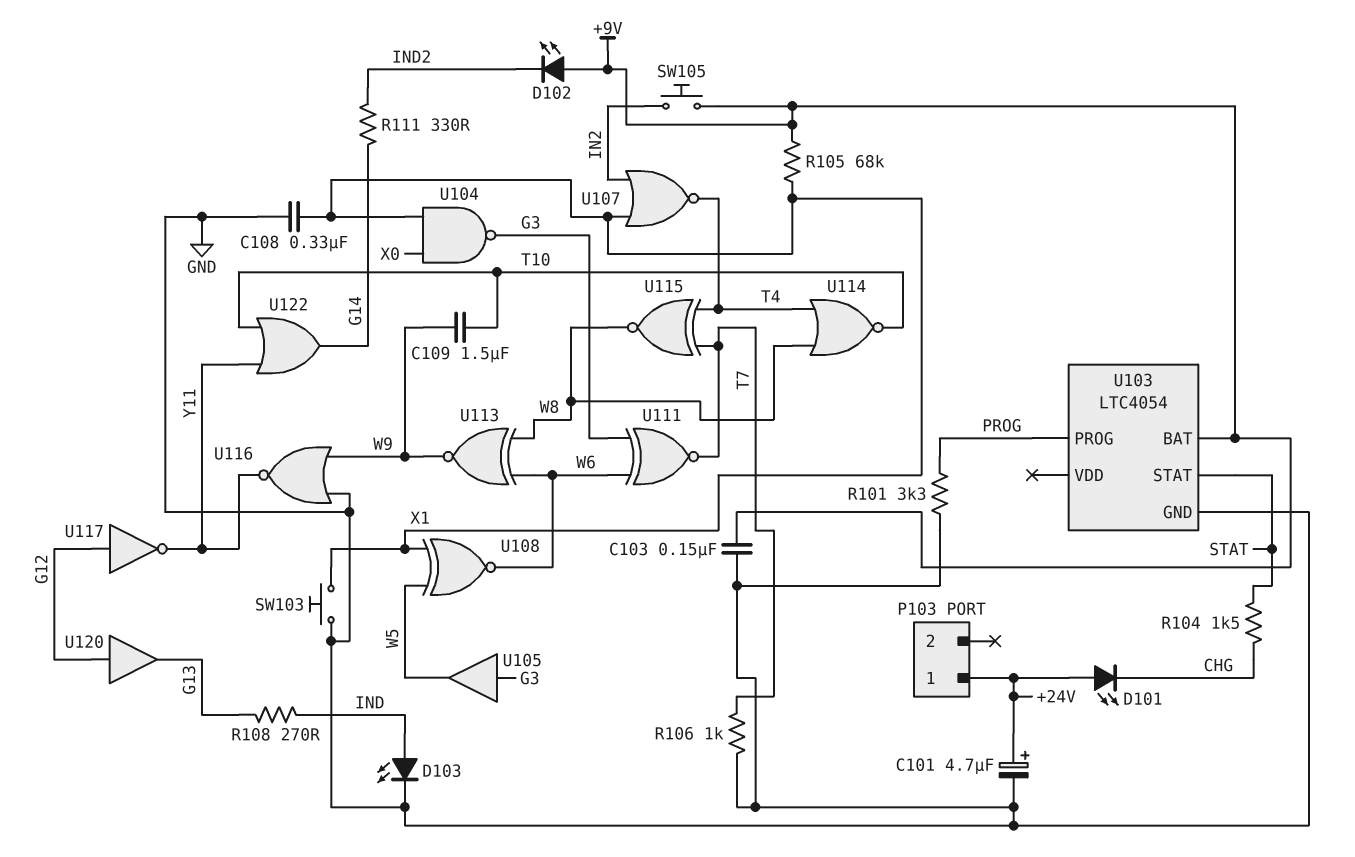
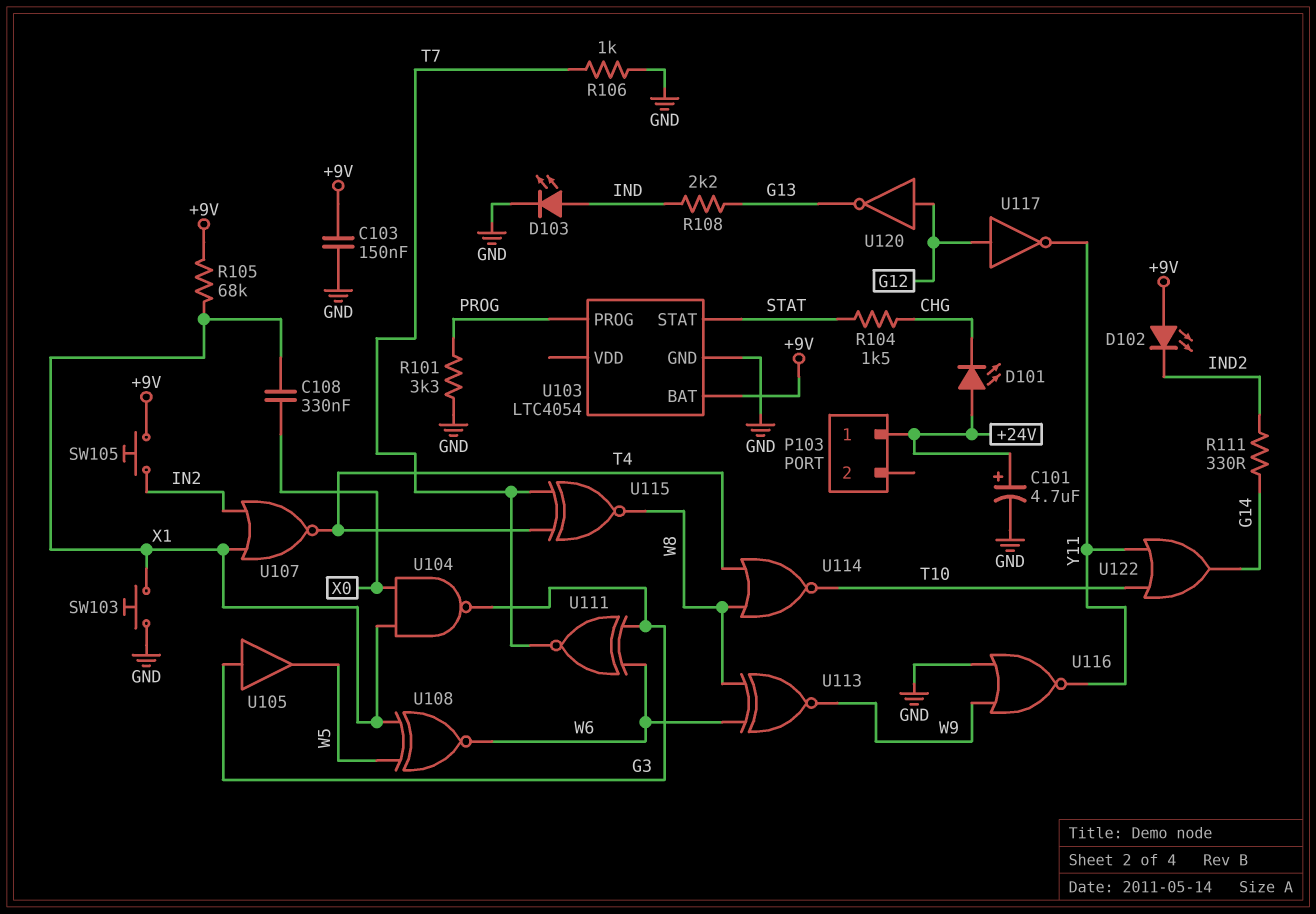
C108: 330nF (GND, X1) -> 330nF (X0, X1)
C109: 1.5uF (T10, W9) -> none
R108: 270 (G13, IND) -> 2.2k (G13, IND)
U120: buffer (in G12, out G13) -> NOT (in G12, out G13)

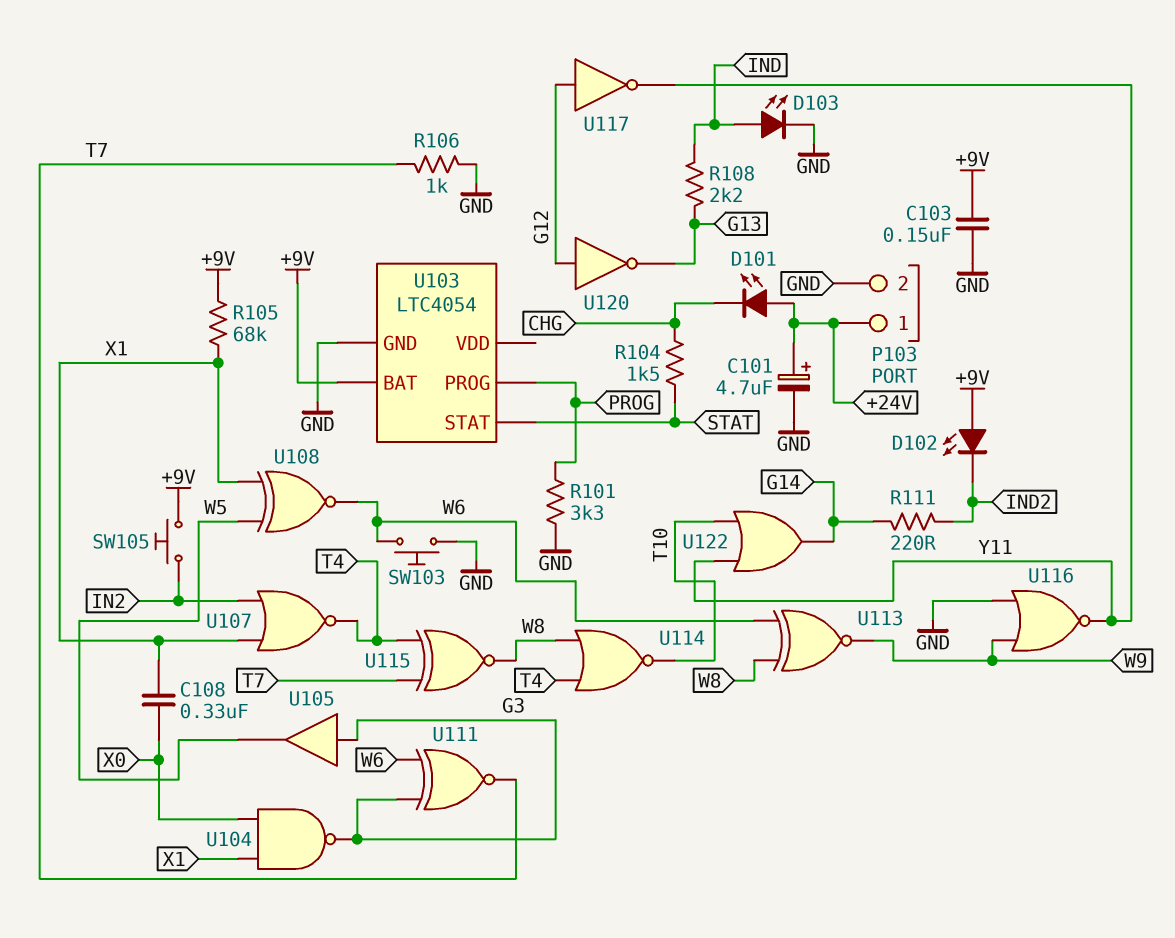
P103 pin 2: none -> GND
R111: 330 (G14, IND2) -> 220 (G14, IND2)
SW103: button (GND, X1) -> button (GND, W6)

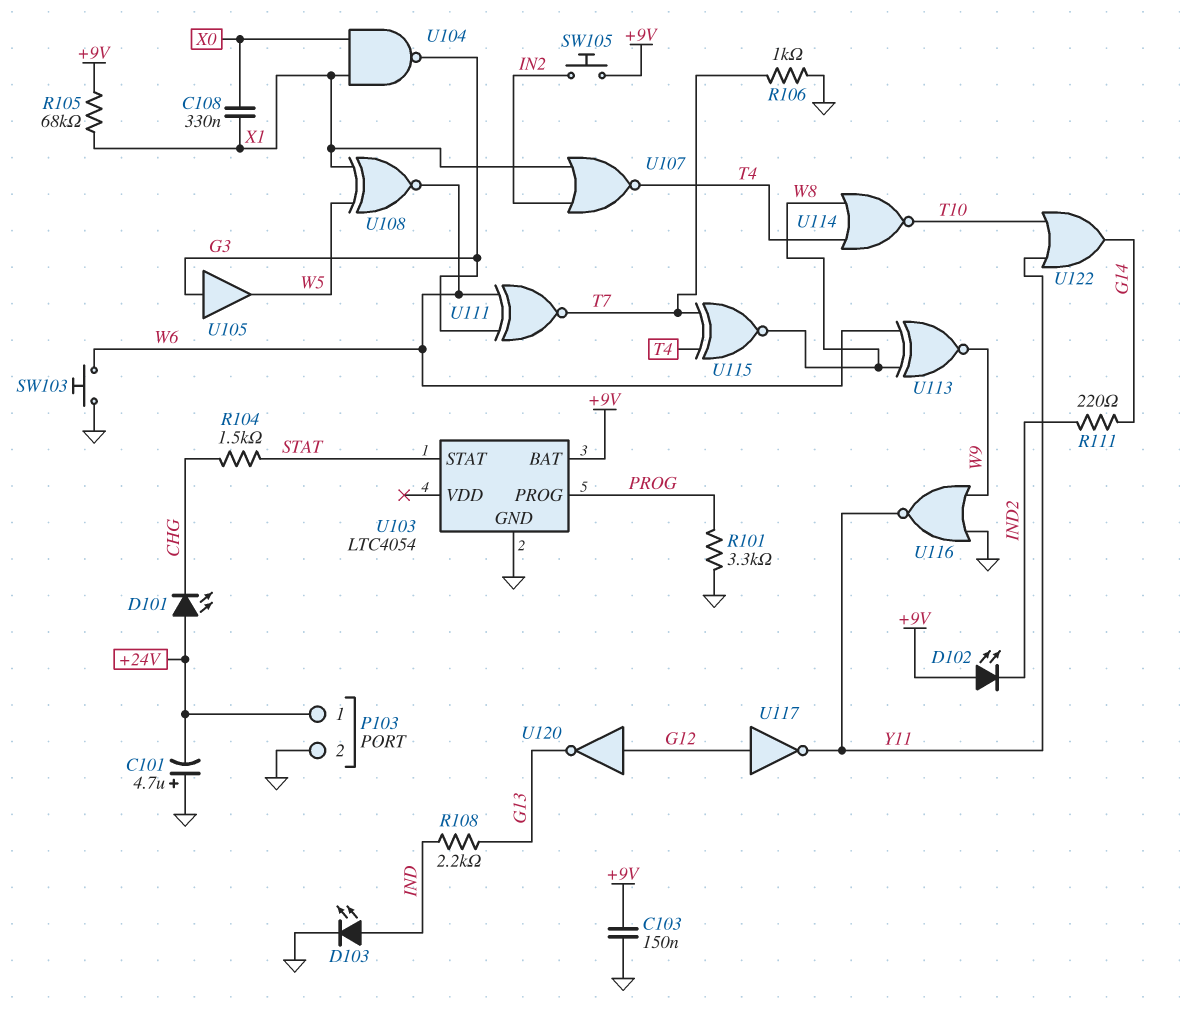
C101: 4.7uF (plus +24V, minus GND) -> 4.7uF (plus GND, minus +24V)

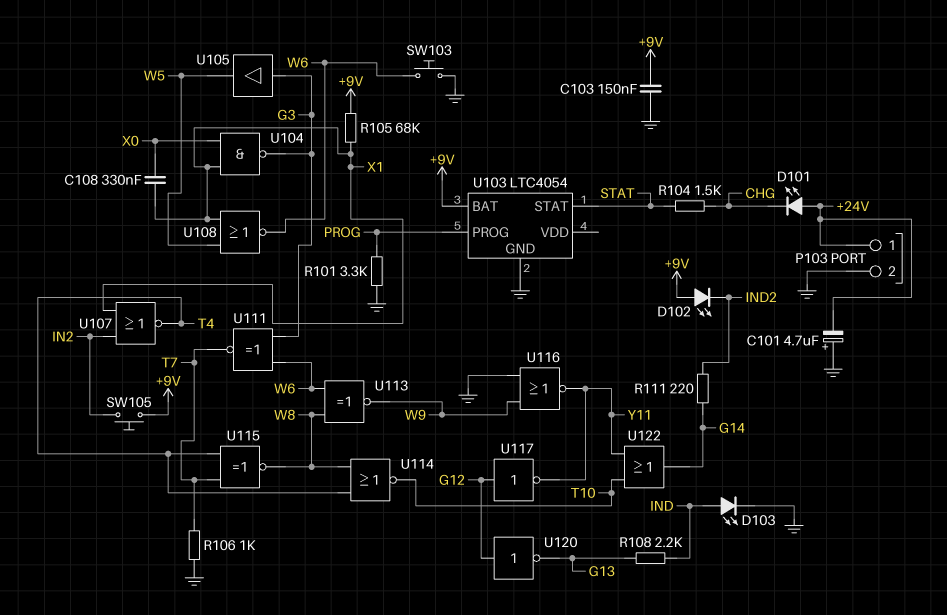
U108: XNOR (in W5, in X1, out W6) -> NOR (in W5, in X1, out W6)

